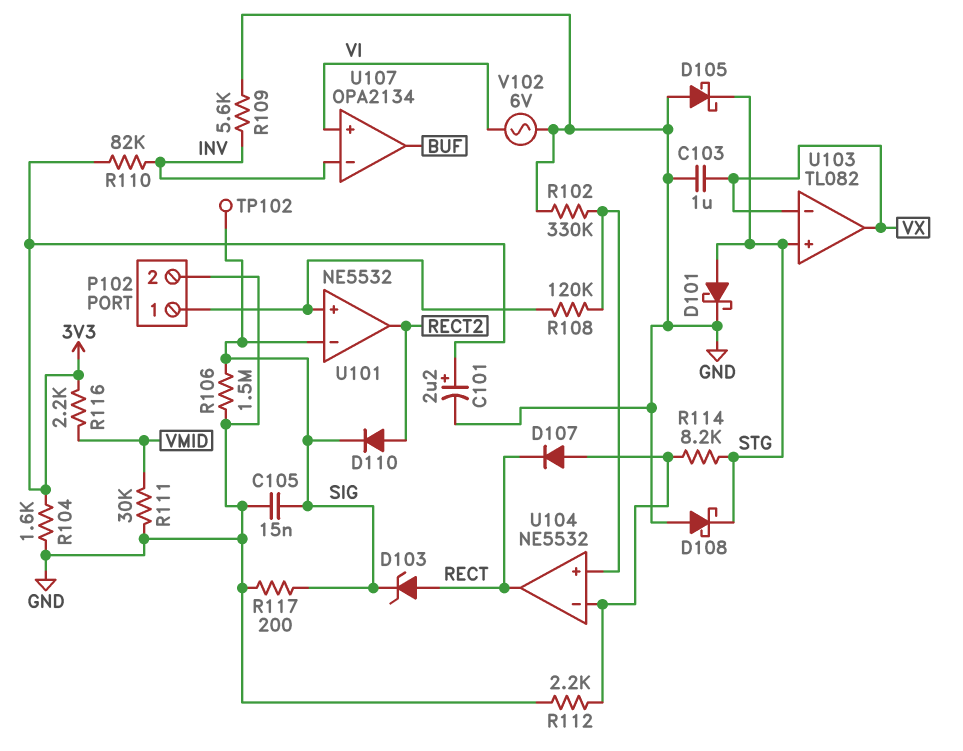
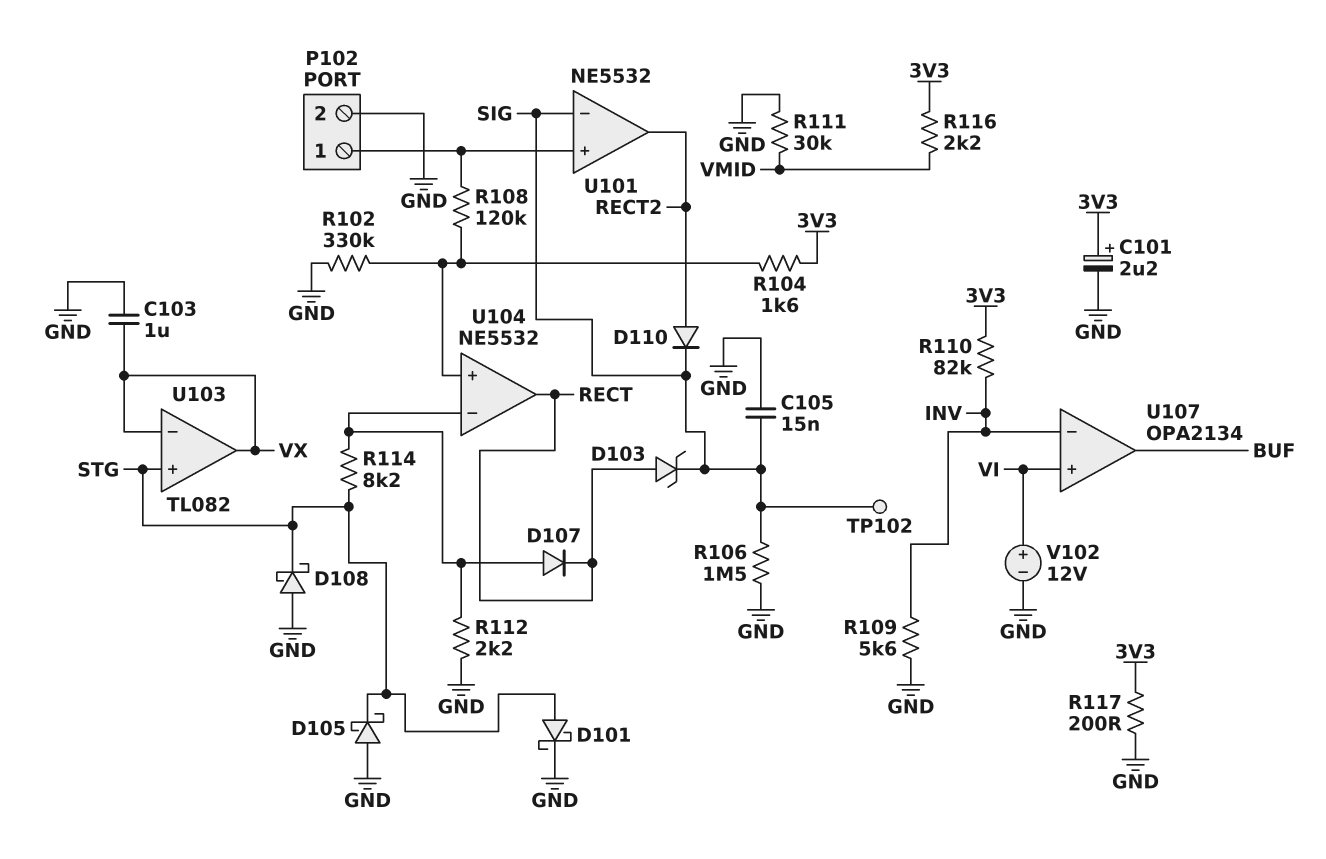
R104: 1.6k (3V3, GND) -> 1.6k (3V3, U104/in+)
R117: 200 (GND, SIG) -> 200 (3V3, GND)
V102: AC 6V (GND, VI) -> 12V (plus VI, minus GND)

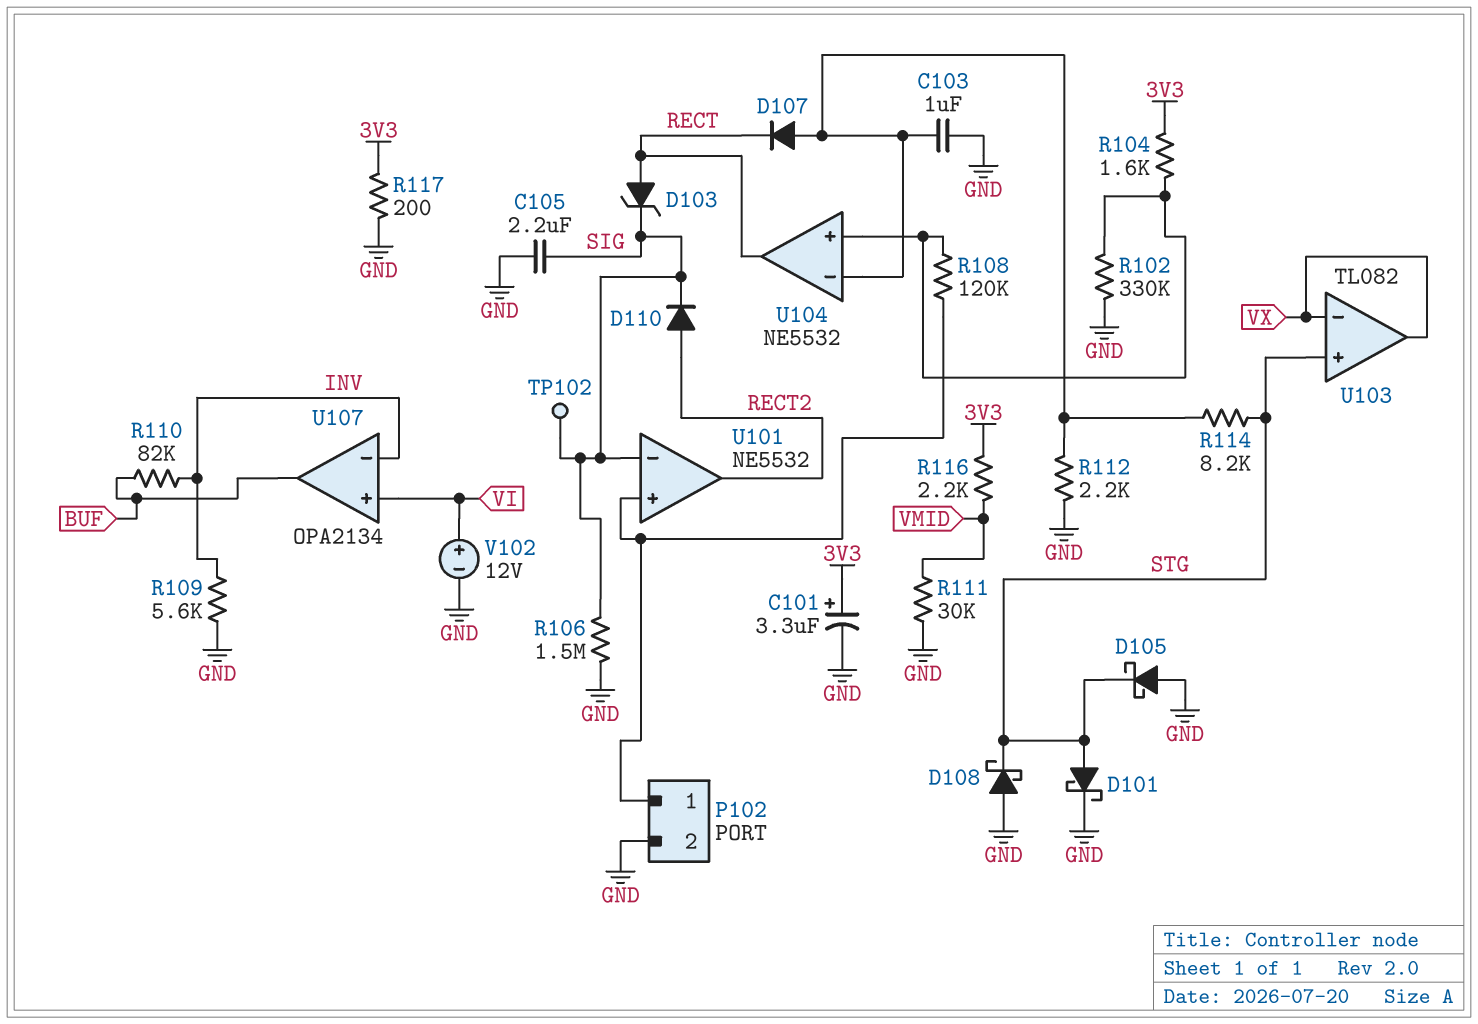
C101: 2.2uF (plus 3V3, minus GND) -> 3.3uF (plus 3V3, minus GND)
C103: 1uF (GND, VX) -> 1uF (GND, U104/in-)
C105: 15nF (GND, SIG) -> 2.2uF (GND, SIG)
R110: 82k (3V3, INV) -> 82k (BUF, INV)

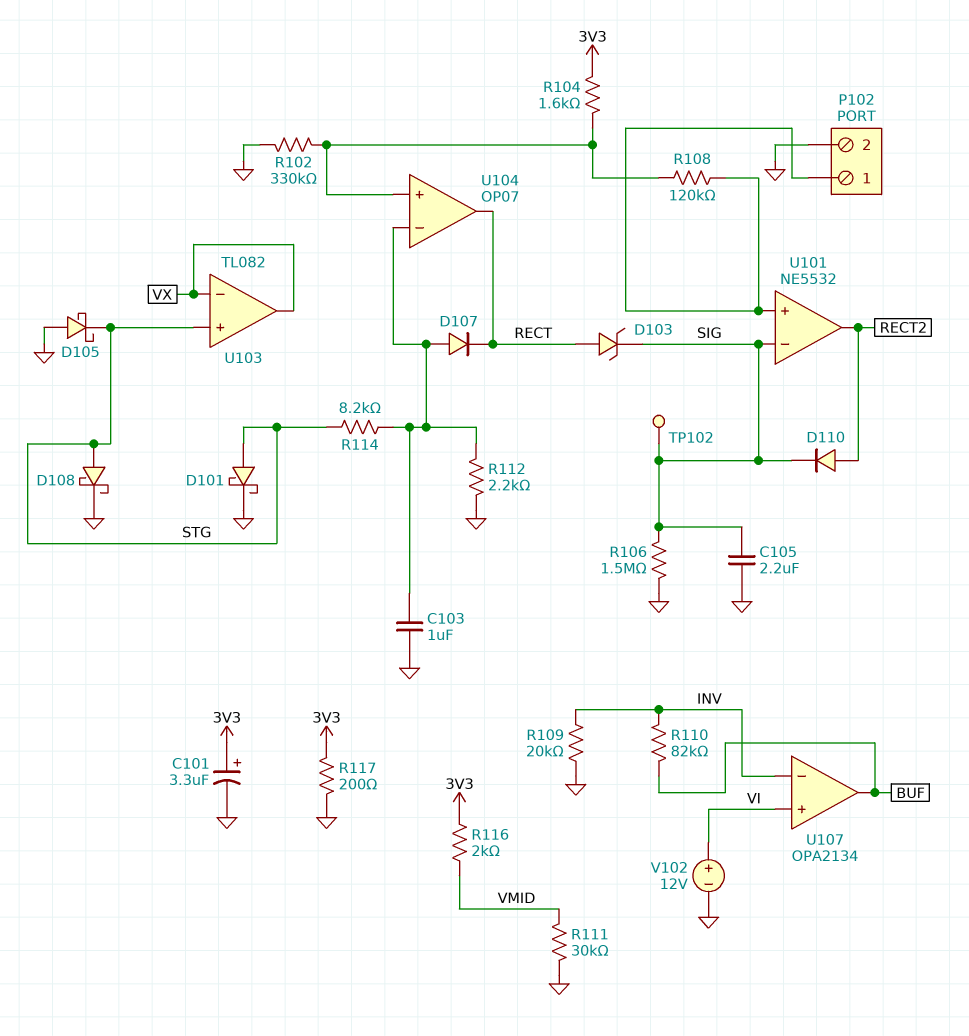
D108: schottky (A GND, K STG) -> schottky (A STG, K GND)
R109: 5.6k (GND, INV) -> 20k (GND, INV)
R116: 2.2k (3V3, VMID) -> 2k (3V3, VMID)
U104: NE5532 -> OP07

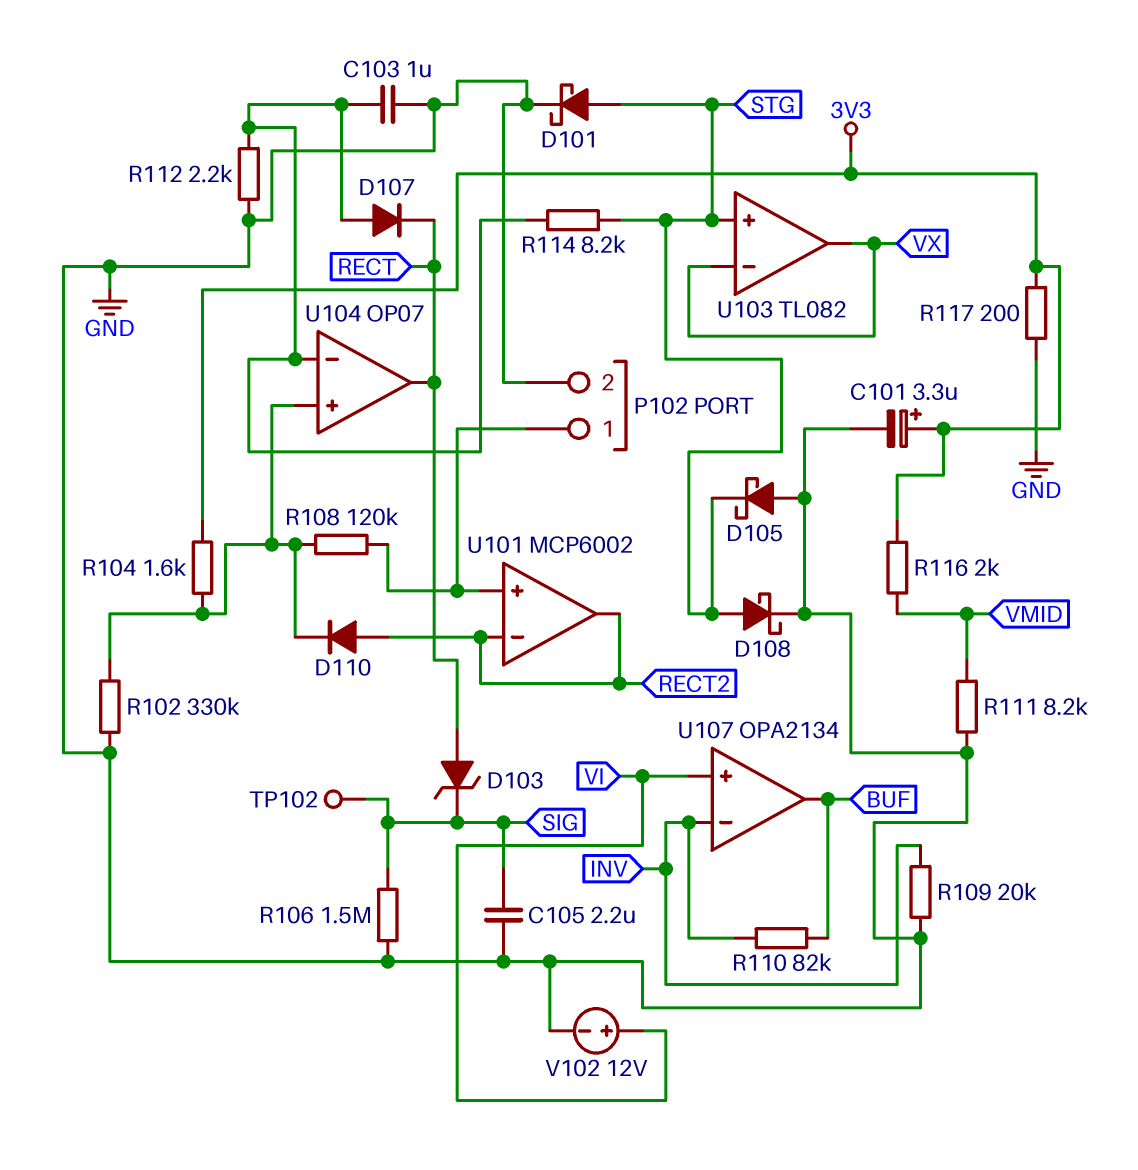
D110: diode (A RECT2, K SIG) -> diode (A RECT2, K U104/in+)
R111: 30k (GND, VMID) -> 8.2k (GND, VMID)
U101: NE5532 -> MCP6002
U101 pin in-: SIG -> RECT2

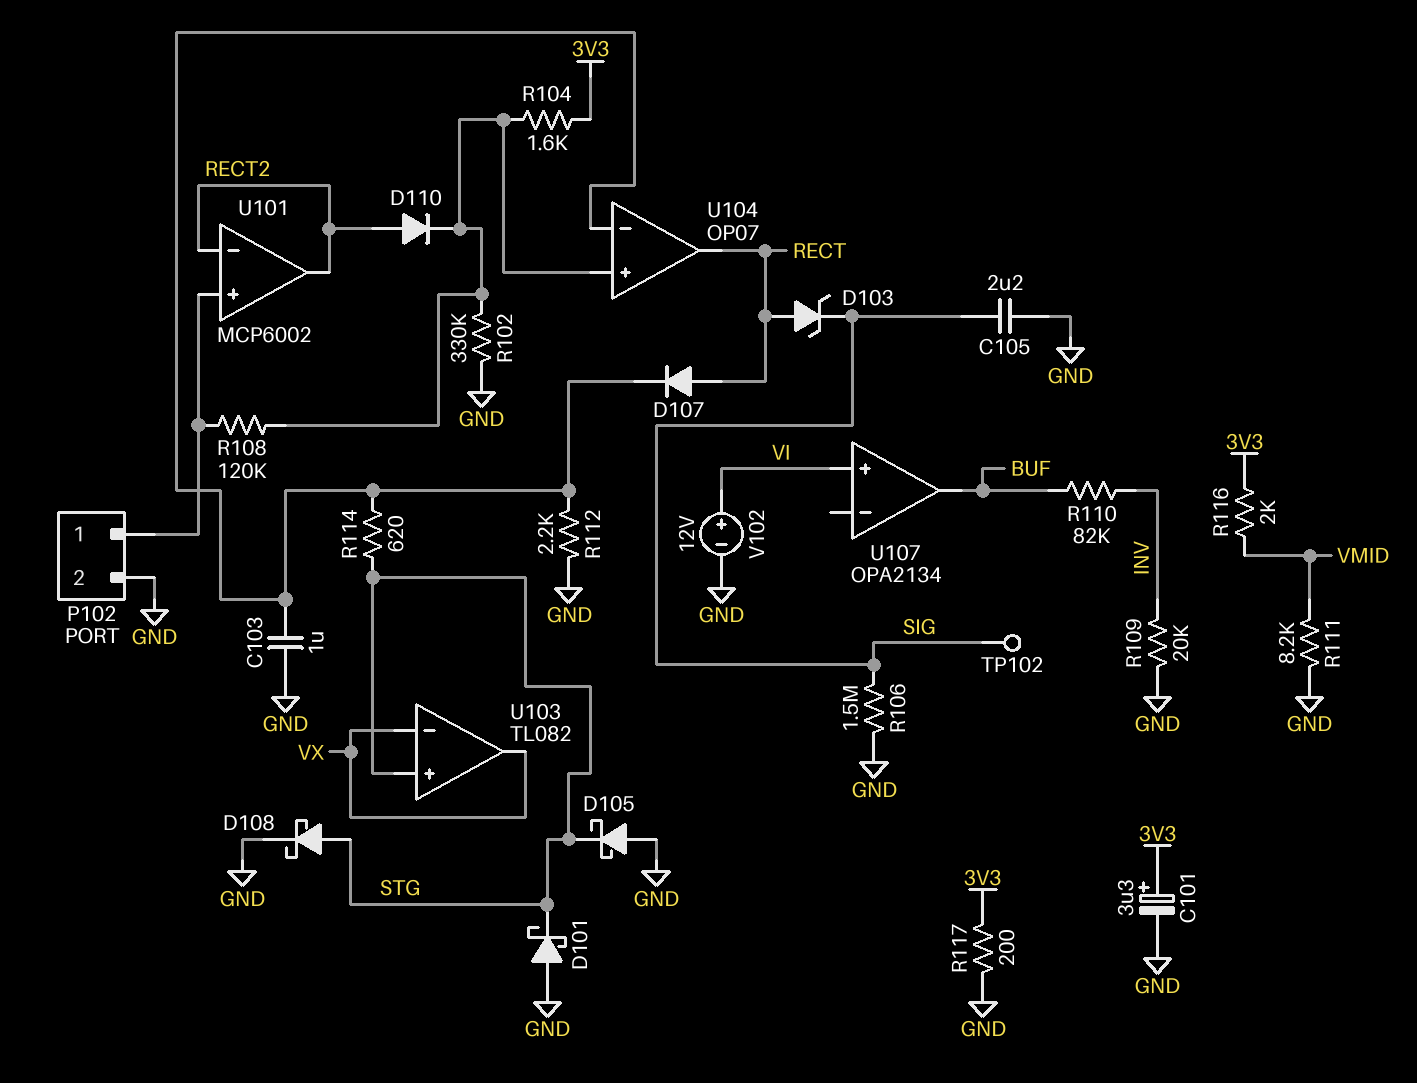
D101: schottky (A STG, K GND) -> schottky (A GND, K STG)
D107: diode (A U104/in-, K RECT) -> diode (A RECT, K U104/in-)
R114: 8.2k (STG, U104/in-) -> 620 (STG, U104/in-)
U107 pin in-: INV -> none

